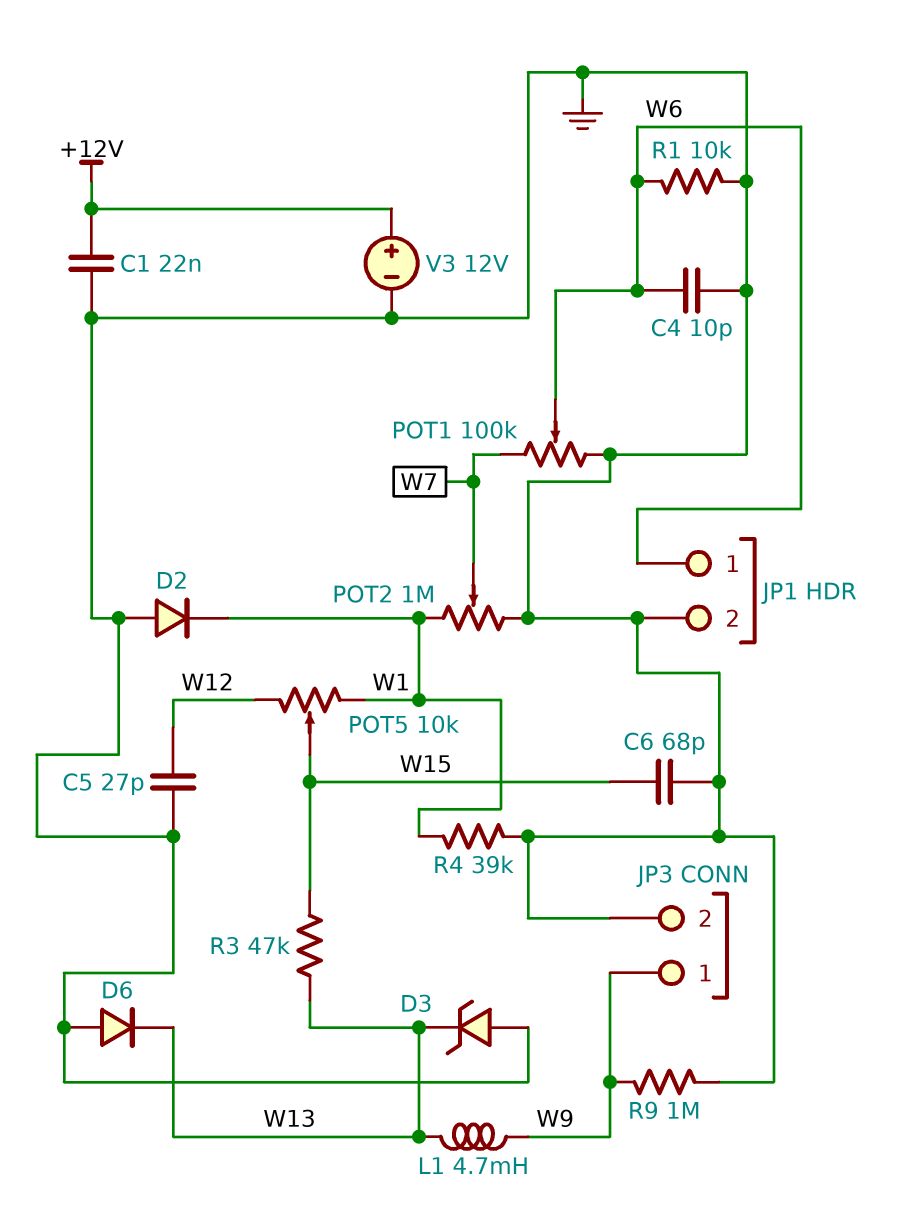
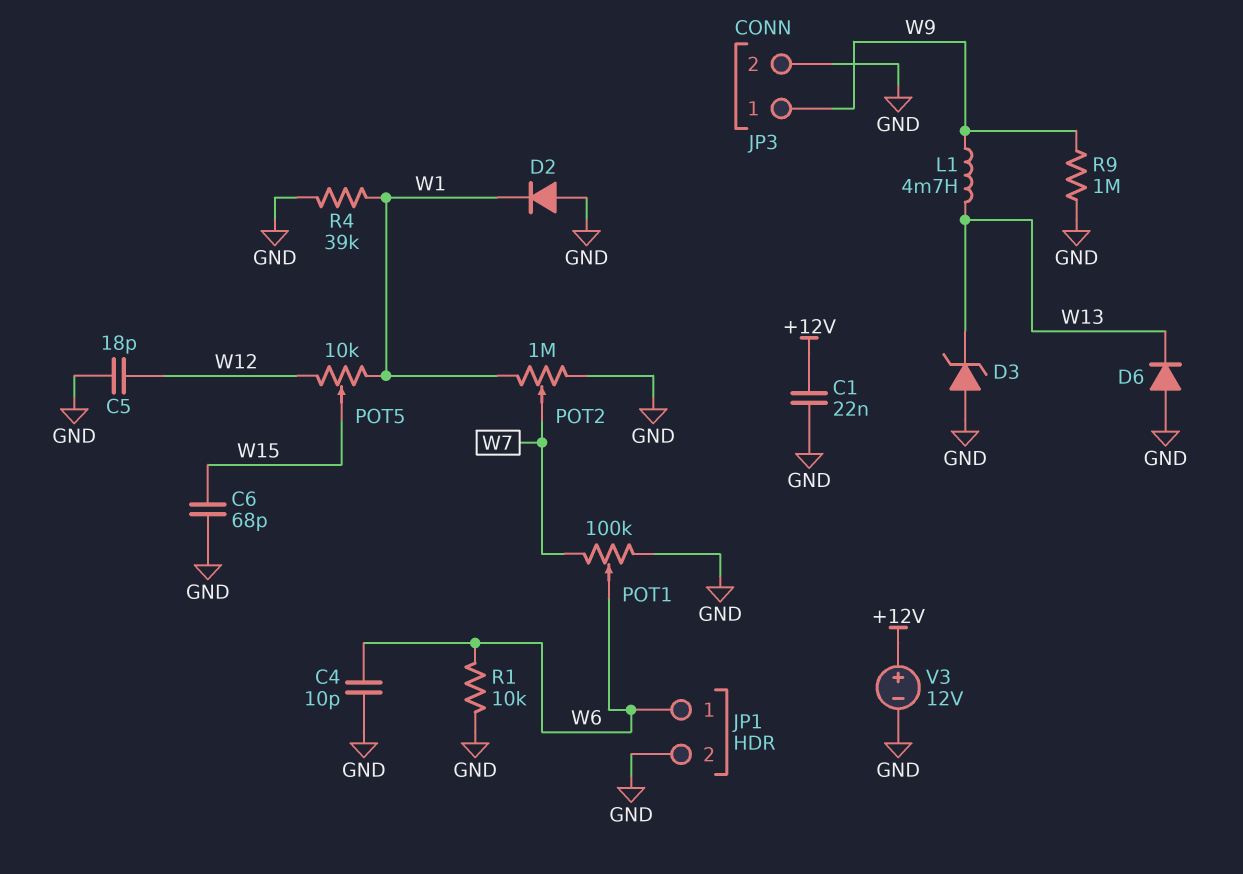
C5: 27pF (GND, W12) -> 18pF (GND, W12)
R3: 47k (W13, W15) -> none

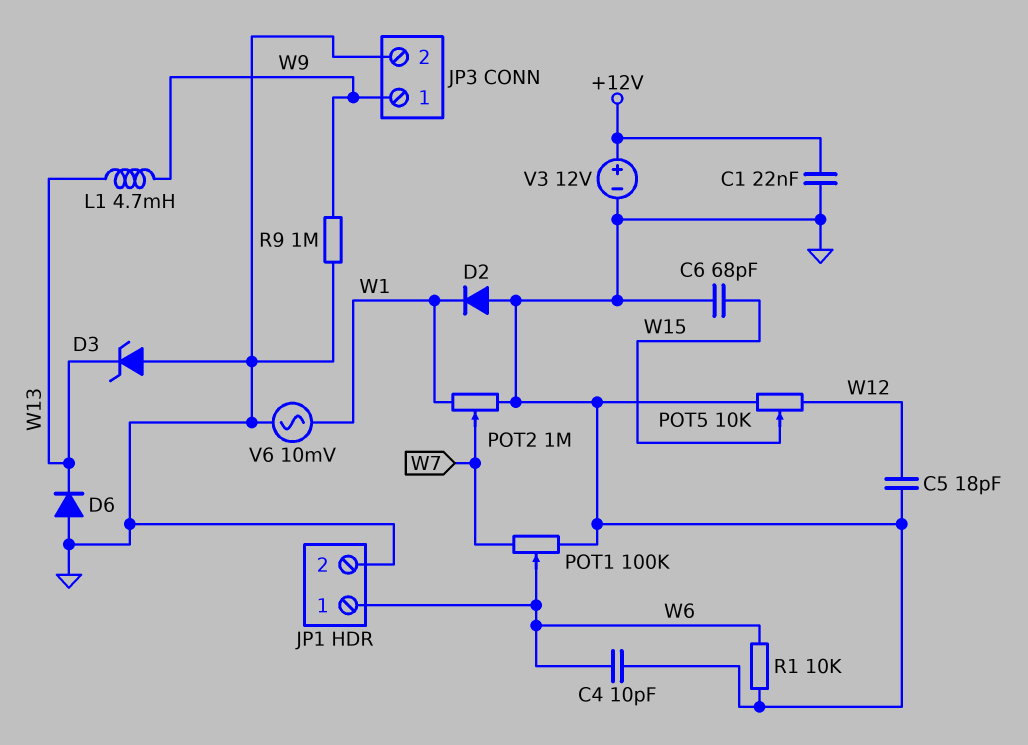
POT5: 10k (W1, W12, wiper W15) -> 10k (GND, W12, wiper W15)
R4: 39k (GND, W1) -> none
V6: none -> AC 10mV (GND, W1)

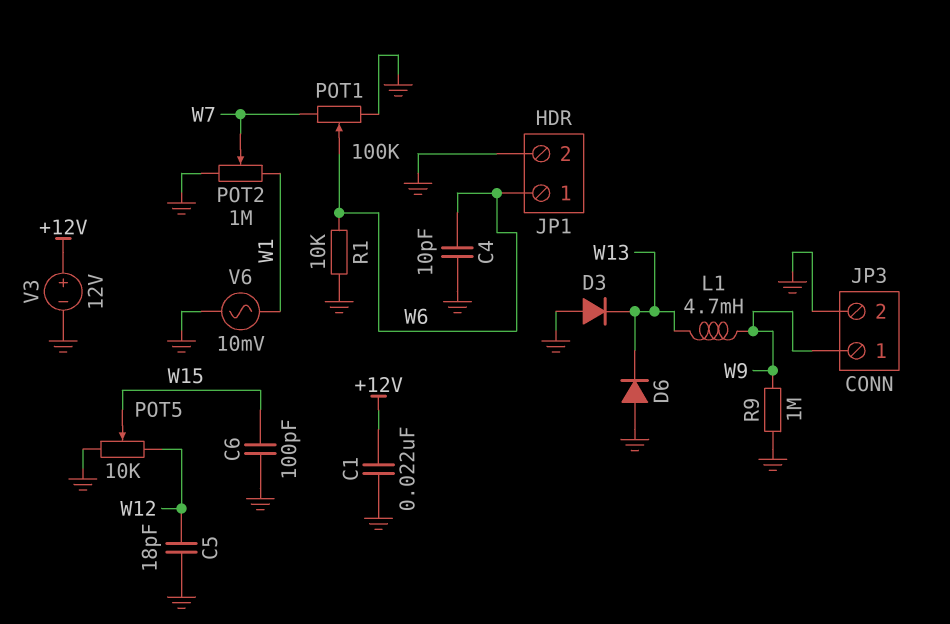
C6: 68pF (GND, W15) -> 100pF (GND, W15)
D2: diode (A GND, K W1) -> none
D3: zener (A GND, K W13) -> diode (A GND, K W13)

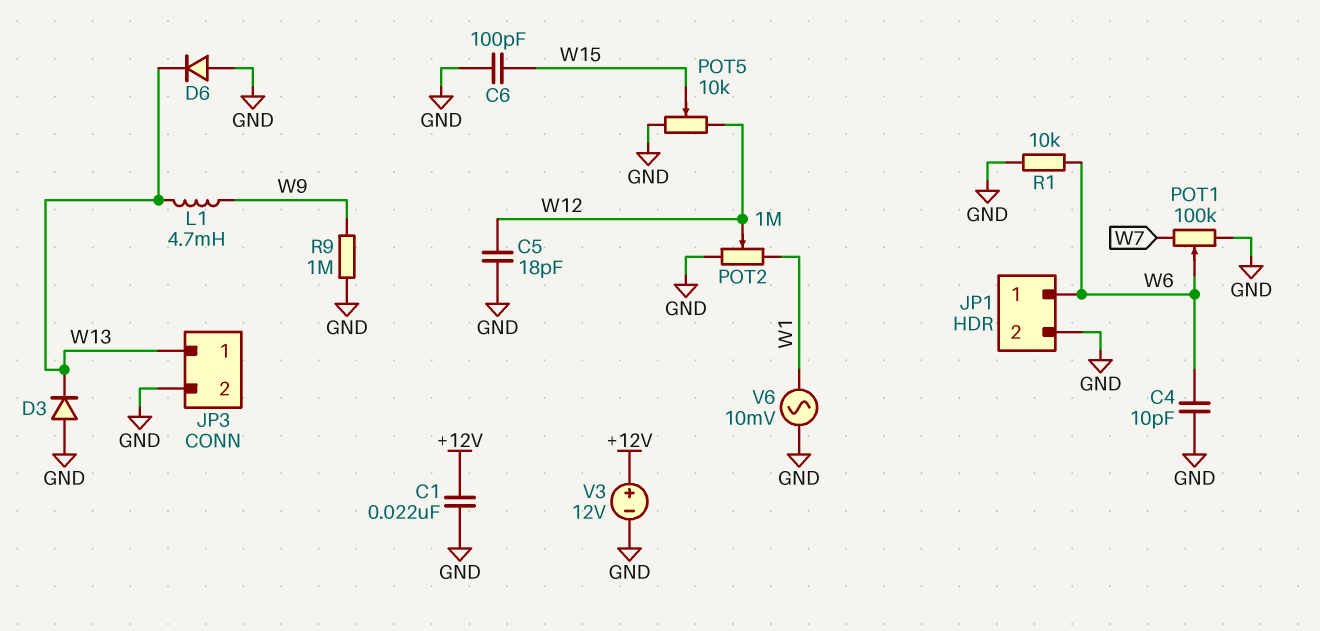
JP3 pin 1: W9 -> W13
POT2: 1M (GND, W1, wiper W7) -> 1M (GND, W1, wiper W12)

